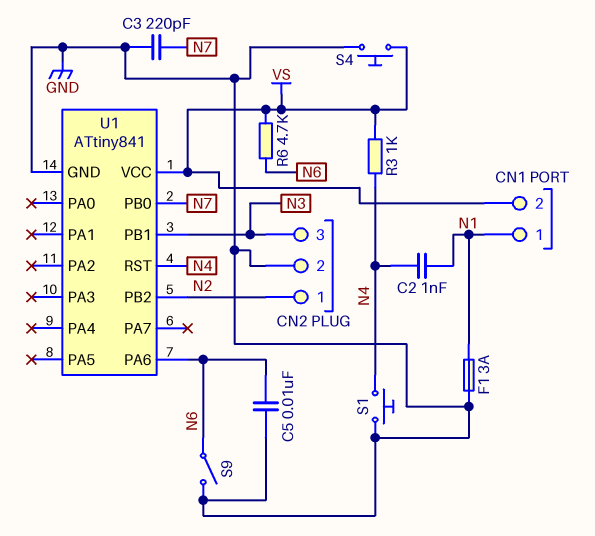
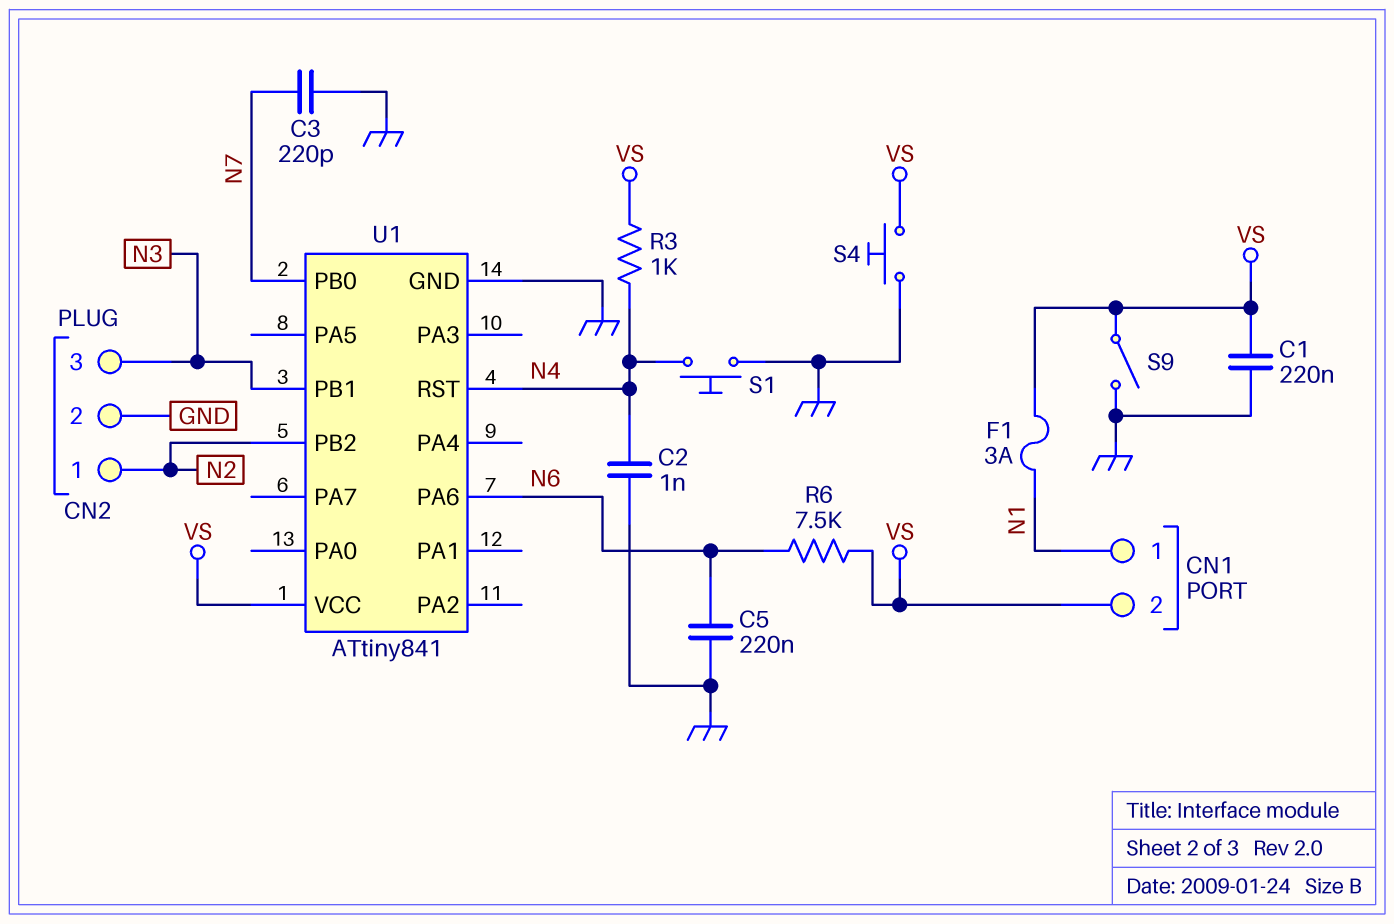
C1: none -> 220nF (GND, VS)
C2: 1nF (N1, N4) -> 1nF (GND, N4)
C5: 10nF (GND, N6) -> 220nF (GND, N6)
F1: 3A (GND, N1) -> 3A (N1, VS)
R6: 4.7k (N6, VS) -> 7.5k (N6, VS)
S9: switch (GND, N6) -> switch (GND, VS)

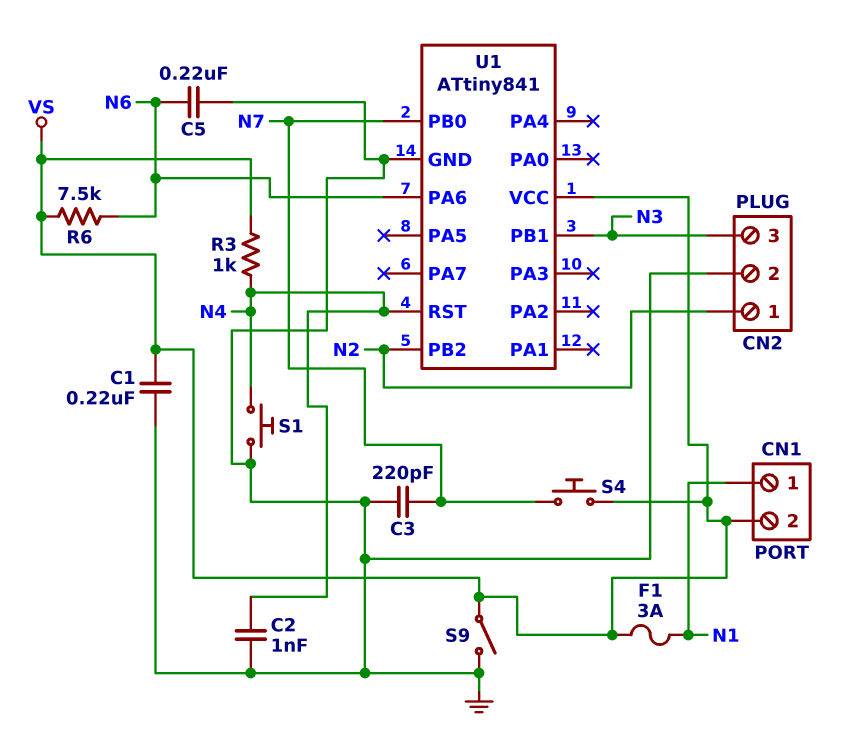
S4: button (GND, VS) -> button (N7, VS)

